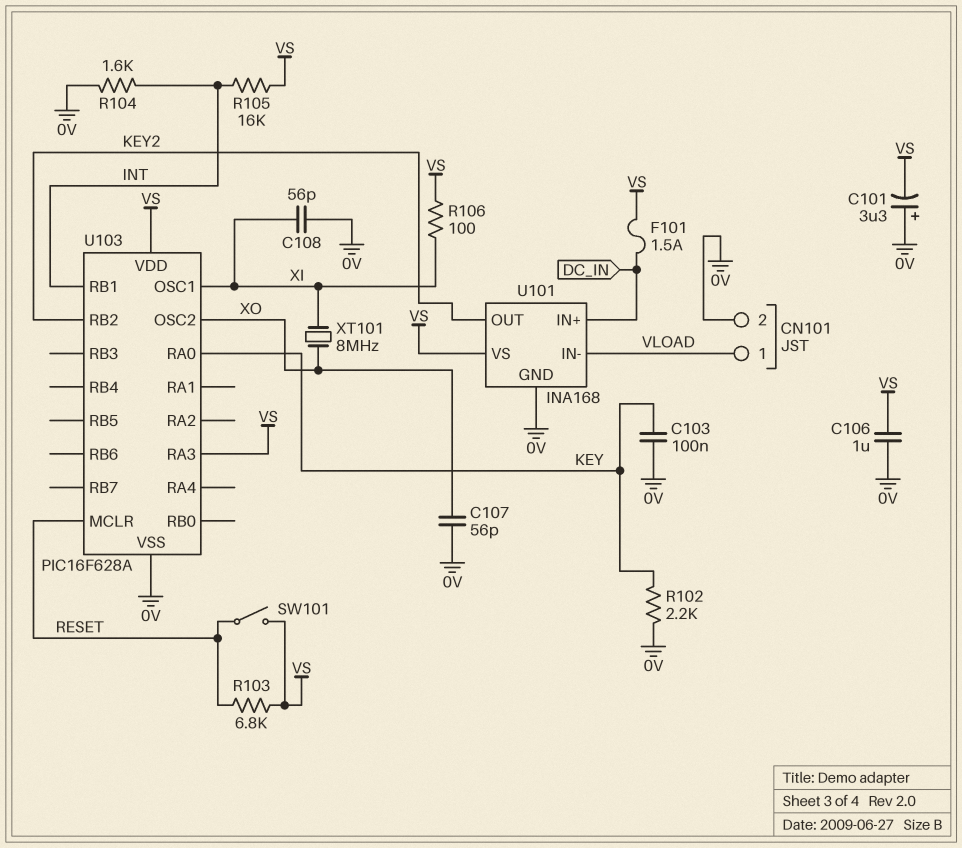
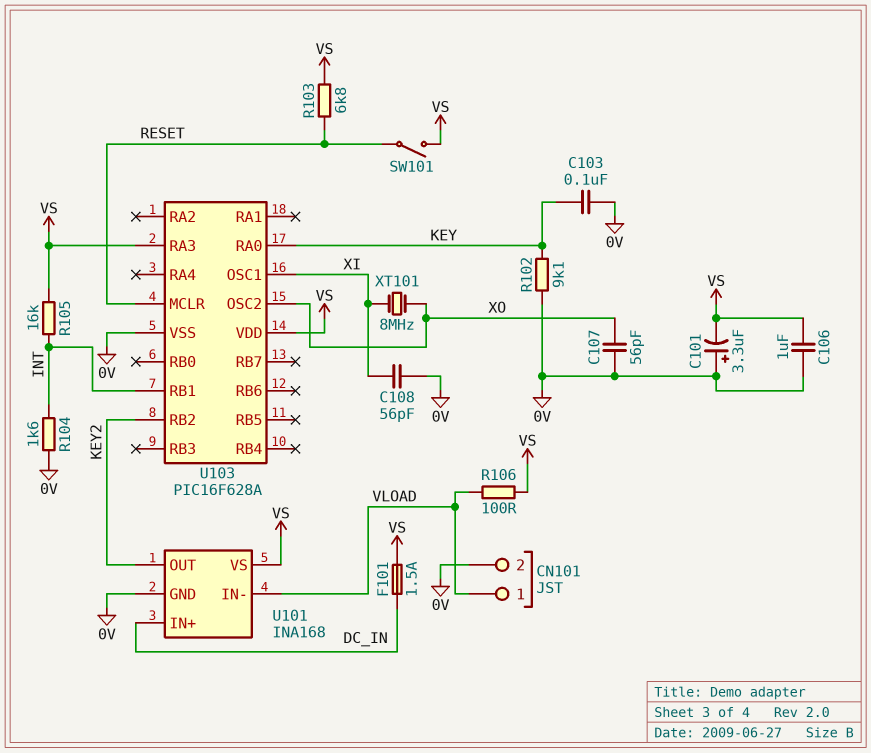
R102: 2.2k (0V, KEY) -> 9.1k (0V, KEY)
R106: 100 (VS, XI) -> 100 (VLOAD, VS)

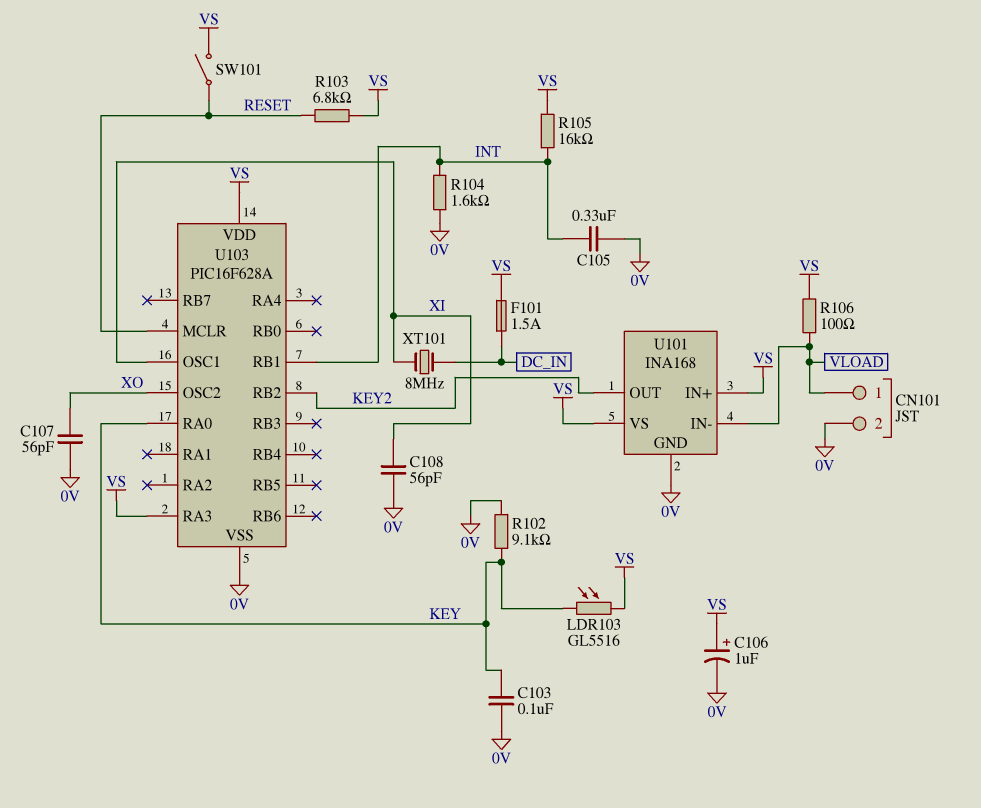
C101: 3.3uF (plus 0V, minus VS) -> none
C105: none -> 330nF (0V, INT)
C106: 1uF (0V, VS) -> 1uF (plus VS, minus 0V)
LDR103: none -> GL5516 (KEY, VS)
U101 pin IN+: DC_IN -> VS
XT101: 8MHz (XI, XO) -> 8MHz (DC_IN, XI)

